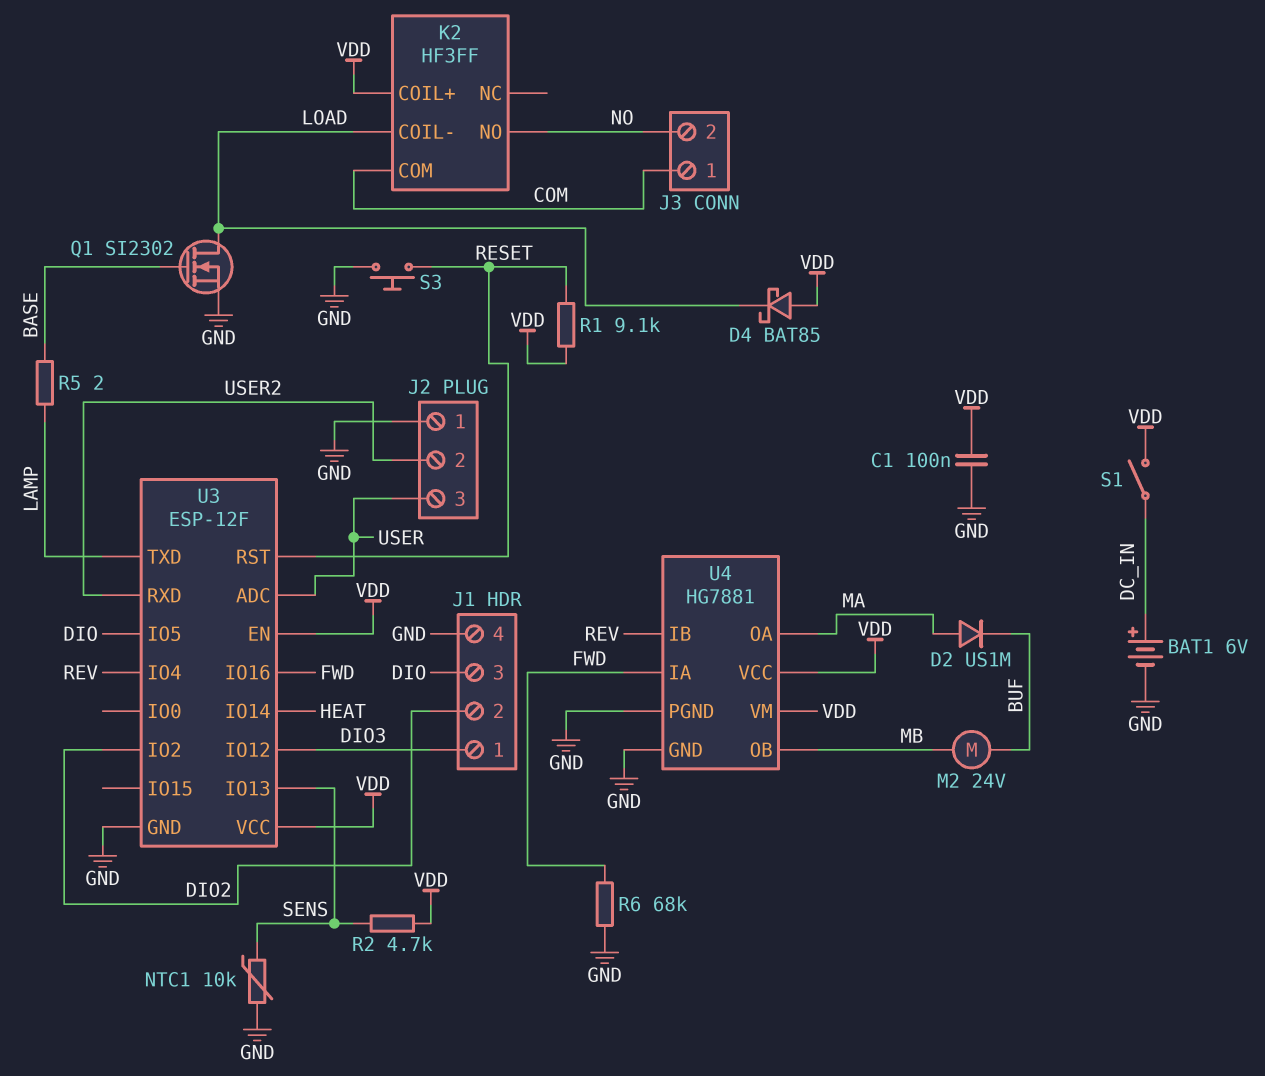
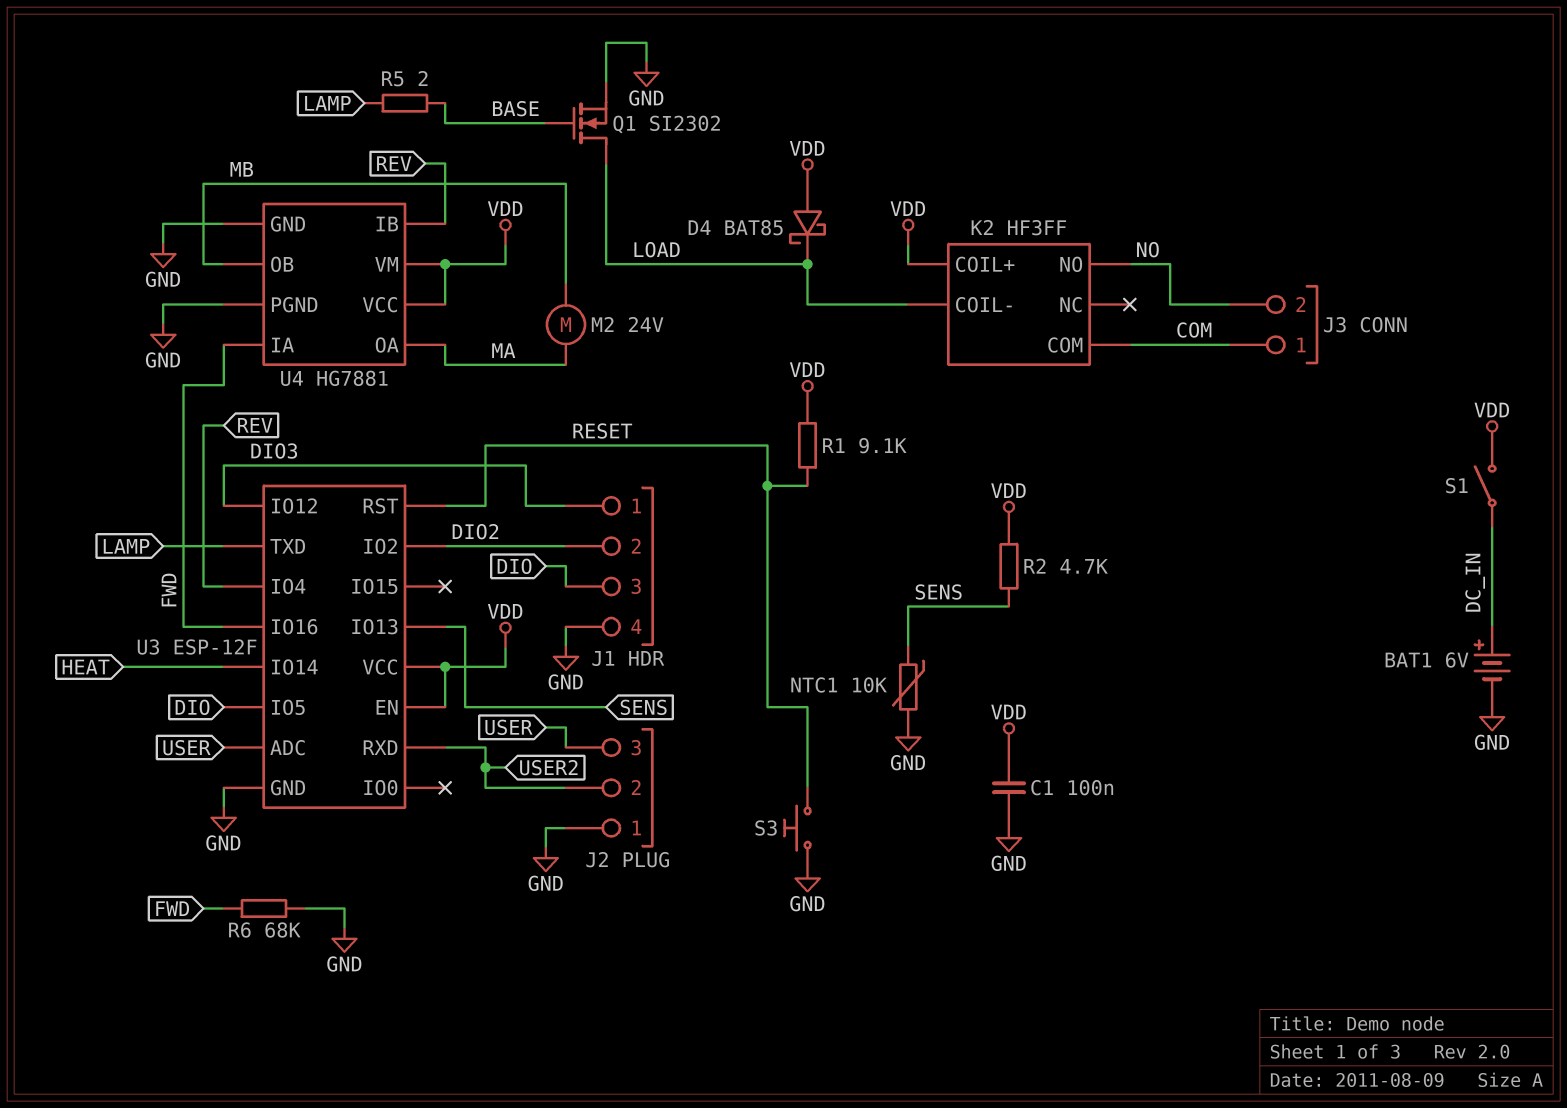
D2: diode US1M (A MA, K BUF) -> none
M2: motor 24V (BUF, MB) -> motor 24V (MA, MB)

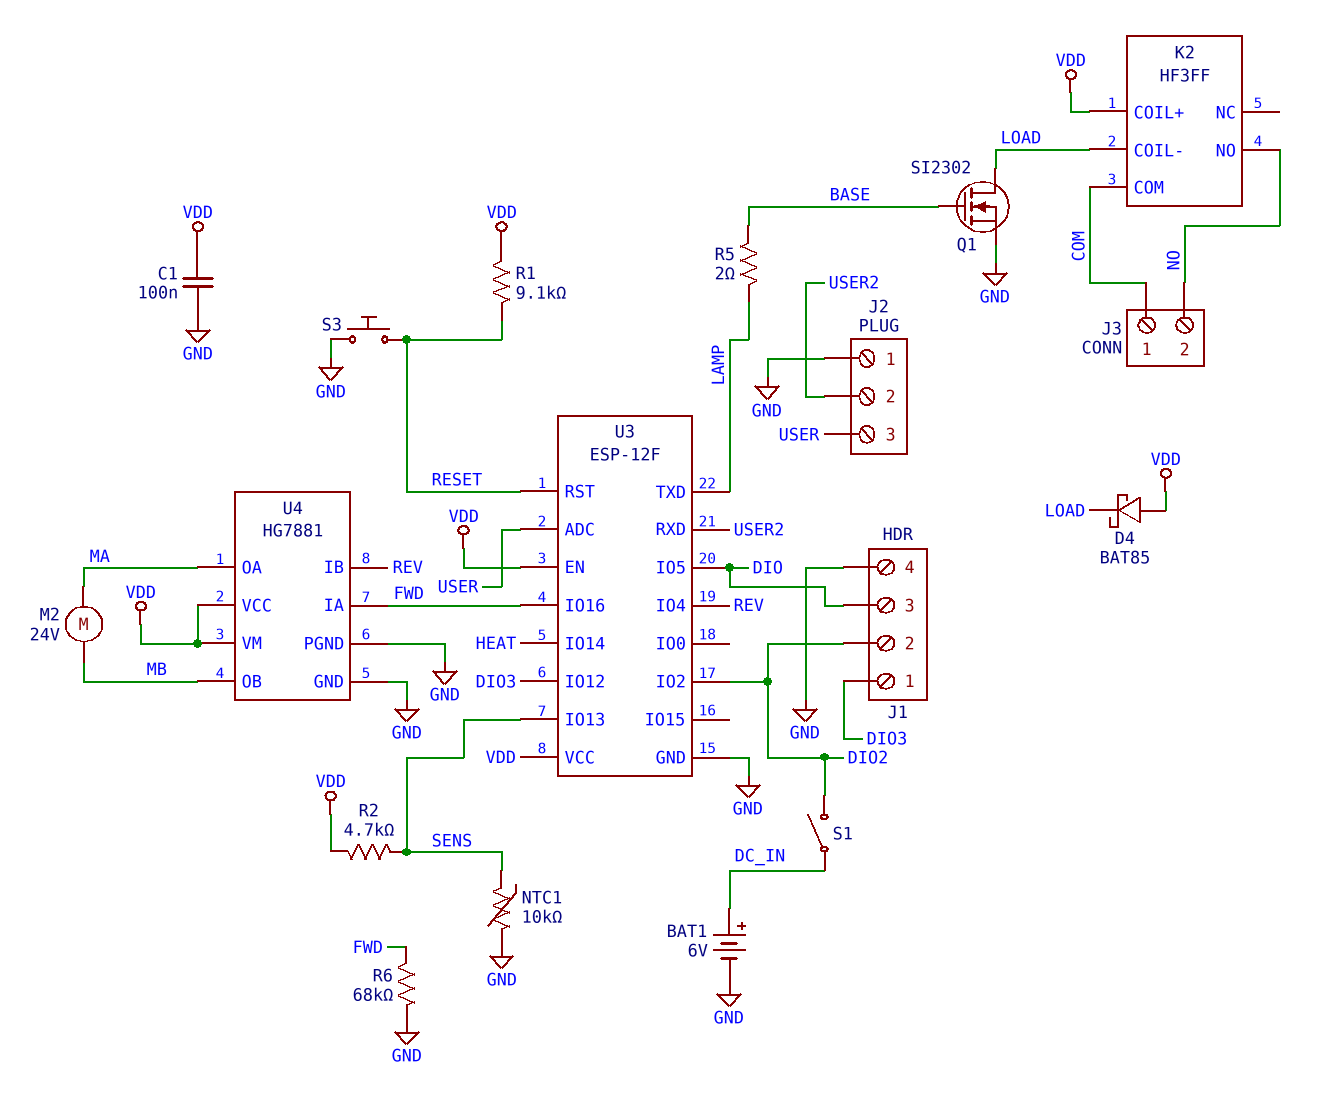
S1: switch (DC_IN, VDD) -> switch (DC_IN, DIO2)

